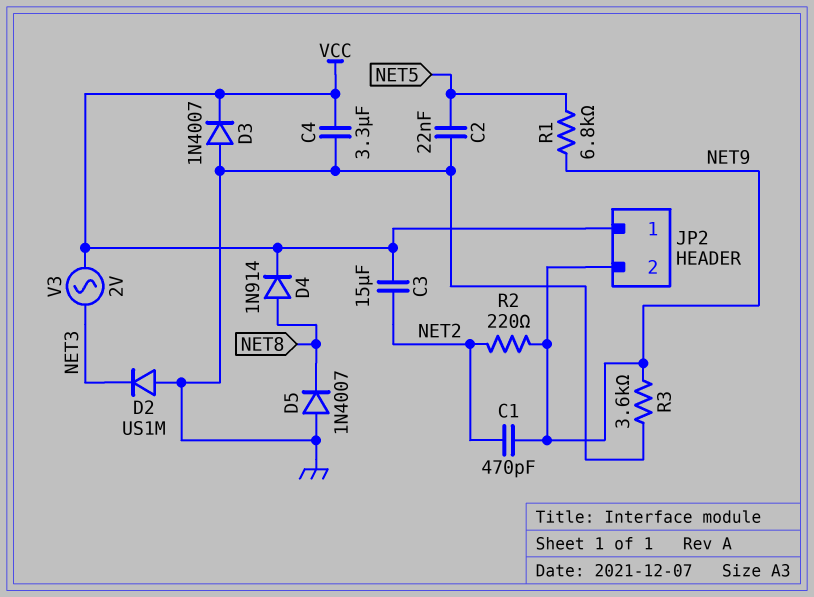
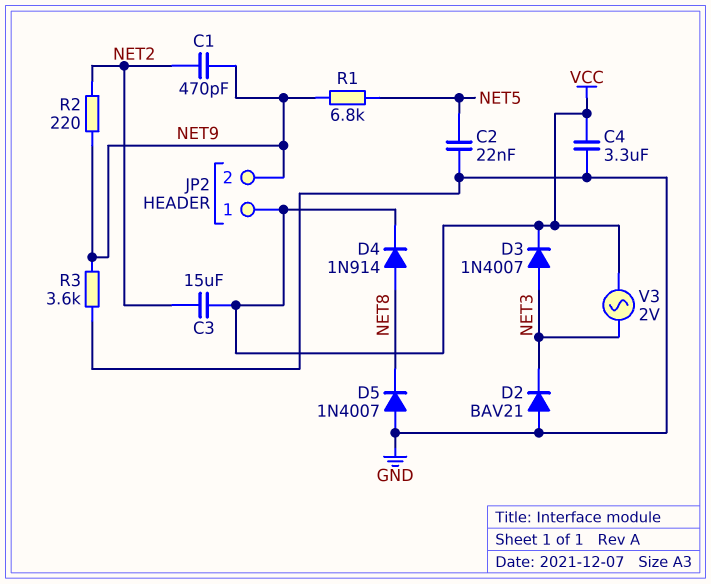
D2: diode US1M (A GND, K NET3) -> diode BAV21 (A GND, K NET3)
D3: diode 1N4007 (A GND, K VCC) -> diode 1N4007 (A NET3, K VCC)

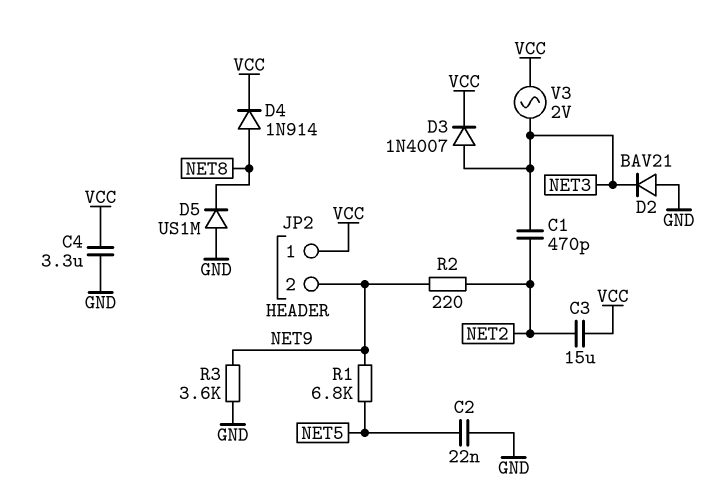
C1: 470pF (NET2, NET9) -> 470pF (NET2, NET3)
D5: diode 1N4007 (A GND, K NET8) -> diode US1M (A GND, K NET8)

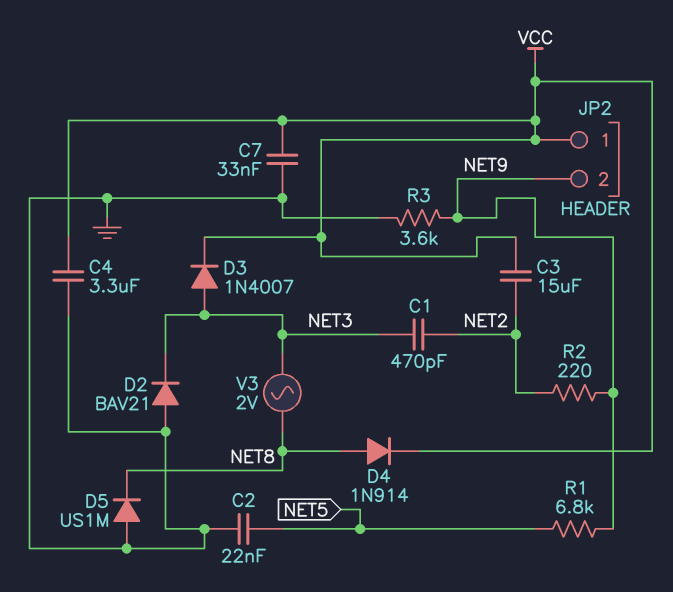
C7: none -> 33nF (GND, VCC)
V3: AC 2V (NET3, VCC) -> AC 2V (NET3, NET8)

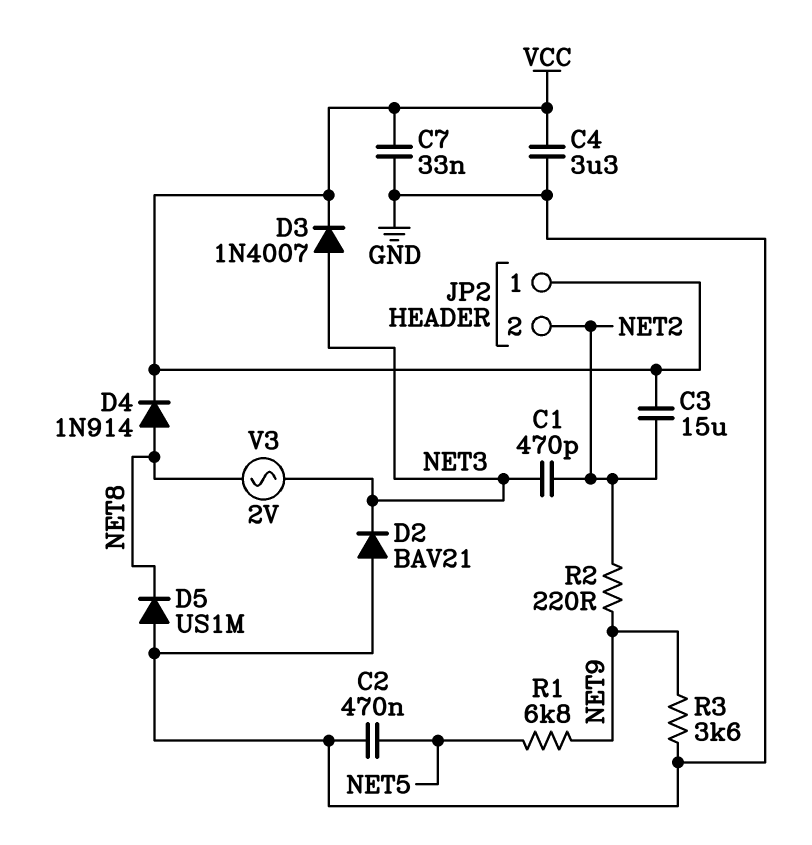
C2: 22nF (GND, NET5) -> 470nF (GND, NET5)
JP2 pin 2: NET9 -> NET2

